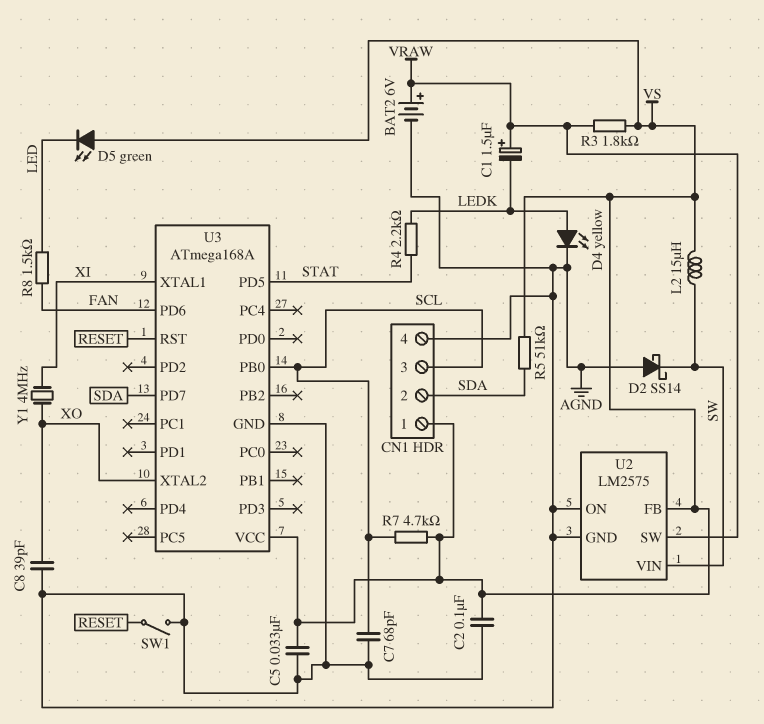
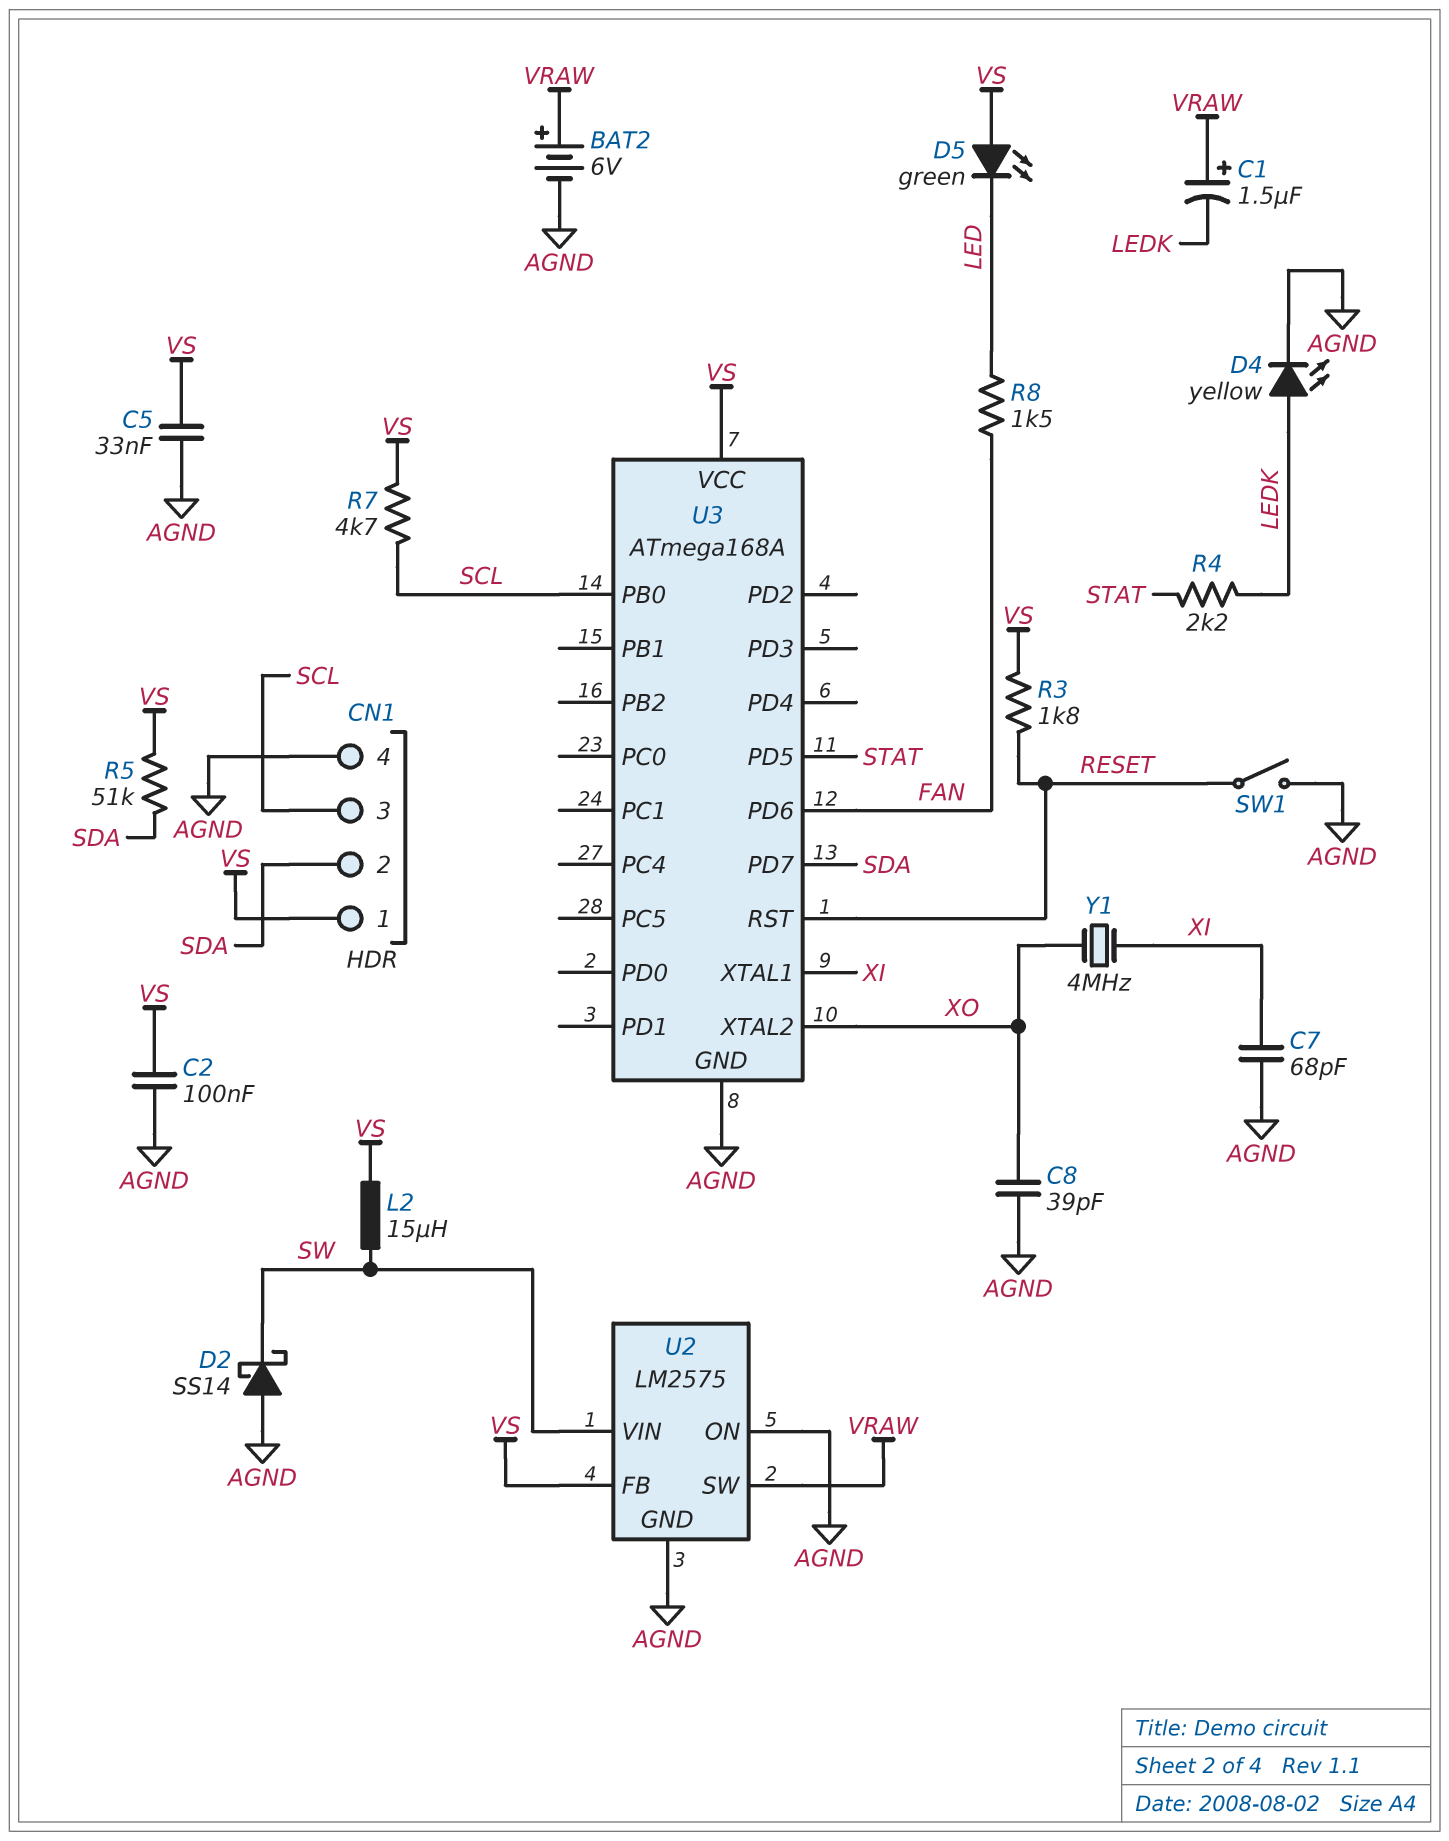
C7: 68pF (AGND, SCL) -> 68pF (AGND, XI)
R3: 1.8k (VRAW, VS) -> 1.8k (RESET, VS)

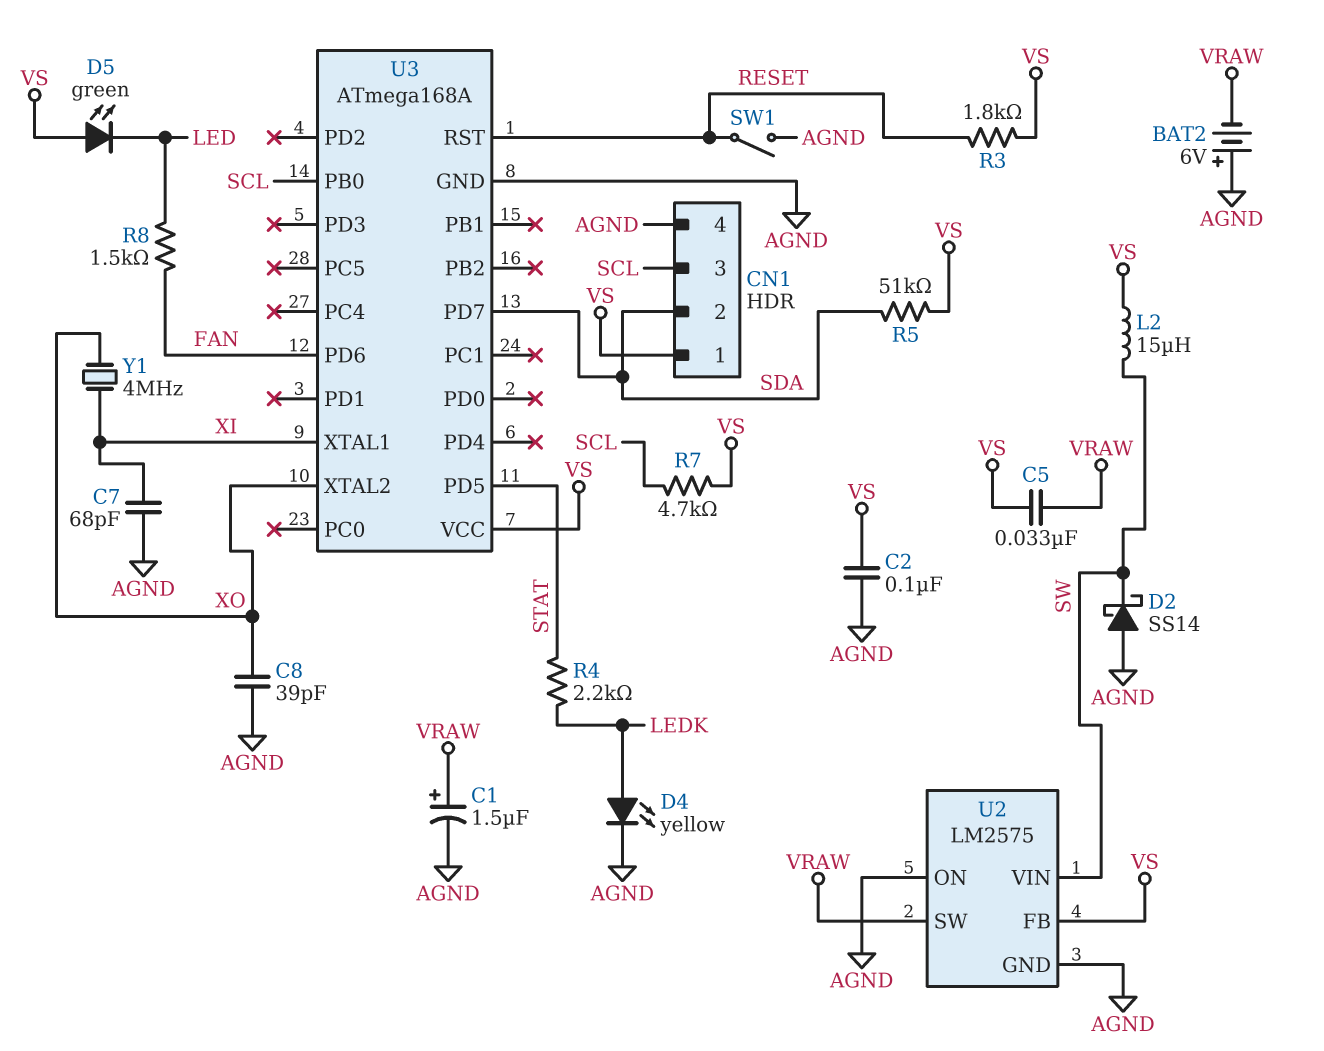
BAT2: 6V (plus VRAW, minus AGND) -> 6V (plus AGND, minus VRAW)
C1: 1.5uF (plus VRAW, minus LEDK) -> 1.5uF (plus VRAW, minus AGND)
C5: 33nF (AGND, VS) -> 33nF (VRAW, VS)

